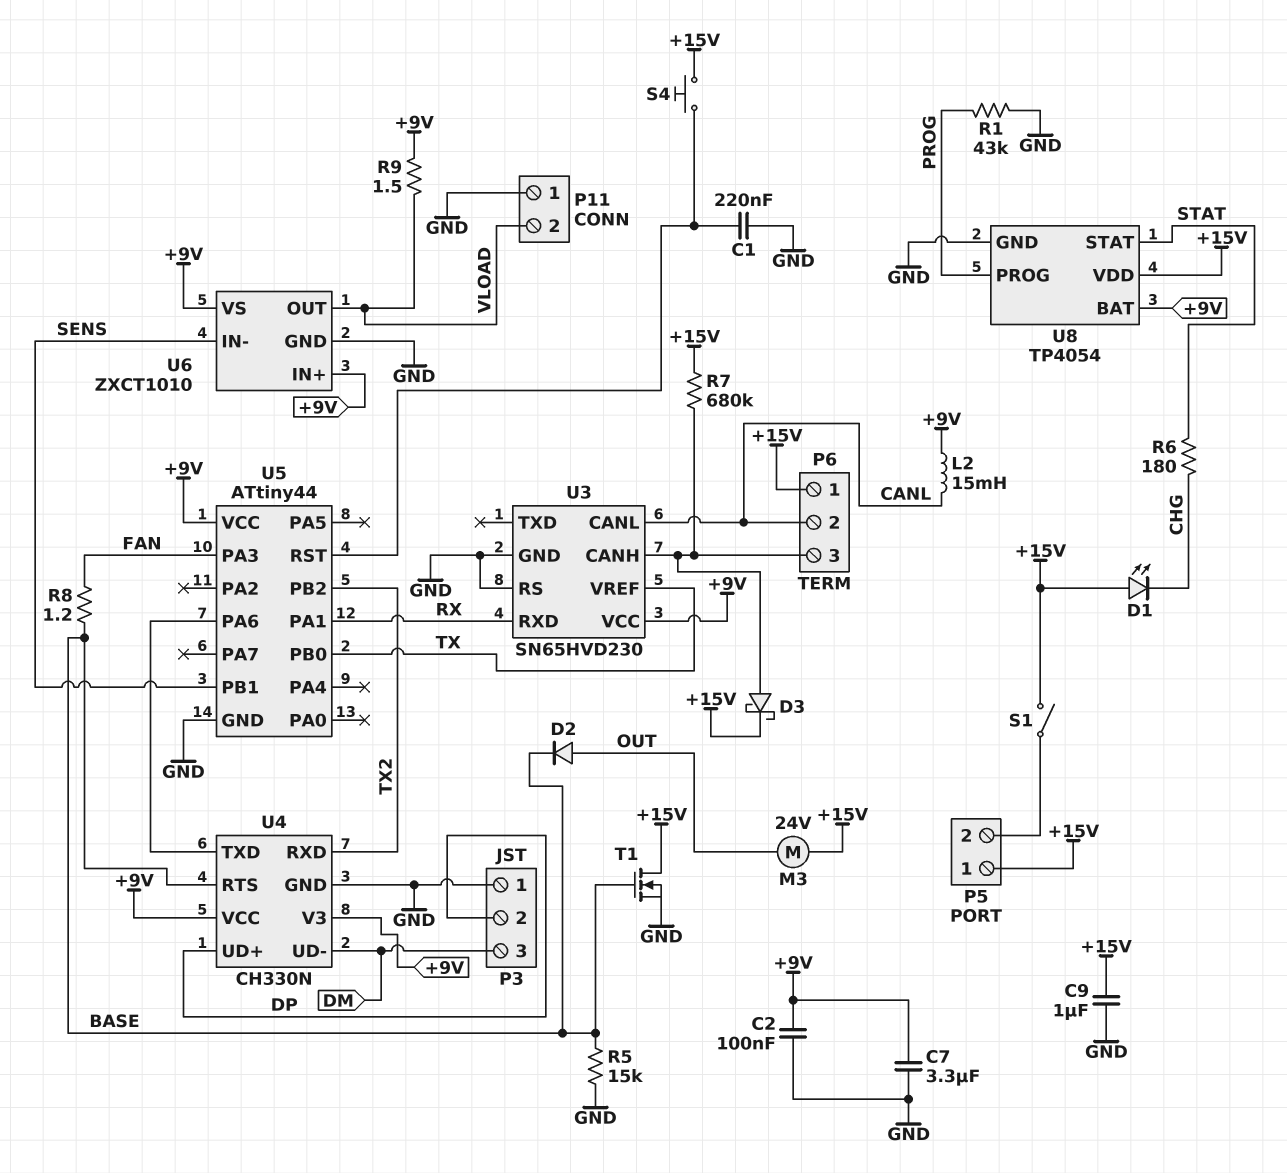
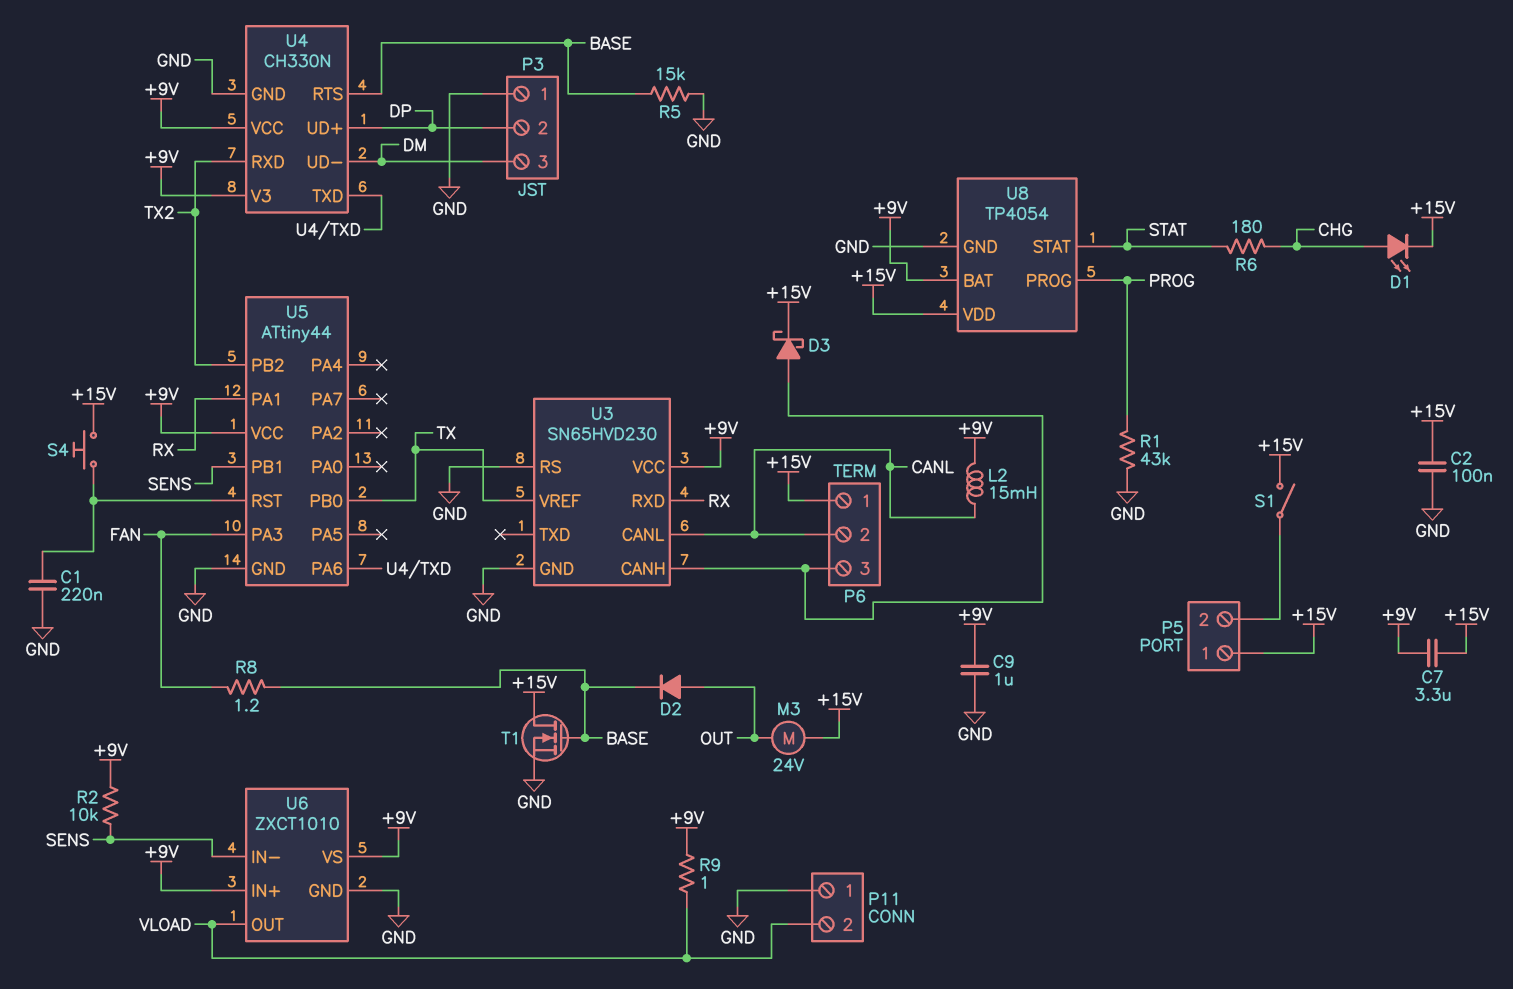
C2: 100nF (+9V, GND) -> 100nF (+15V, GND)
C7: 3.3uF (+9V, GND) -> 3.3uF (+9V, +15V)
C9: 1uF (+15V, GND) -> 1uF (+9V, GND)
D1: LED (A +15V, K CHG) -> LED (A CHG, K +15V)
R2: none -> 10k (+9V, SENS)
R7: 680k (+15V, P6/3) -> none
R9: 1.5 (+9V, VLOAD) -> 1 (+9V, VLOAD)

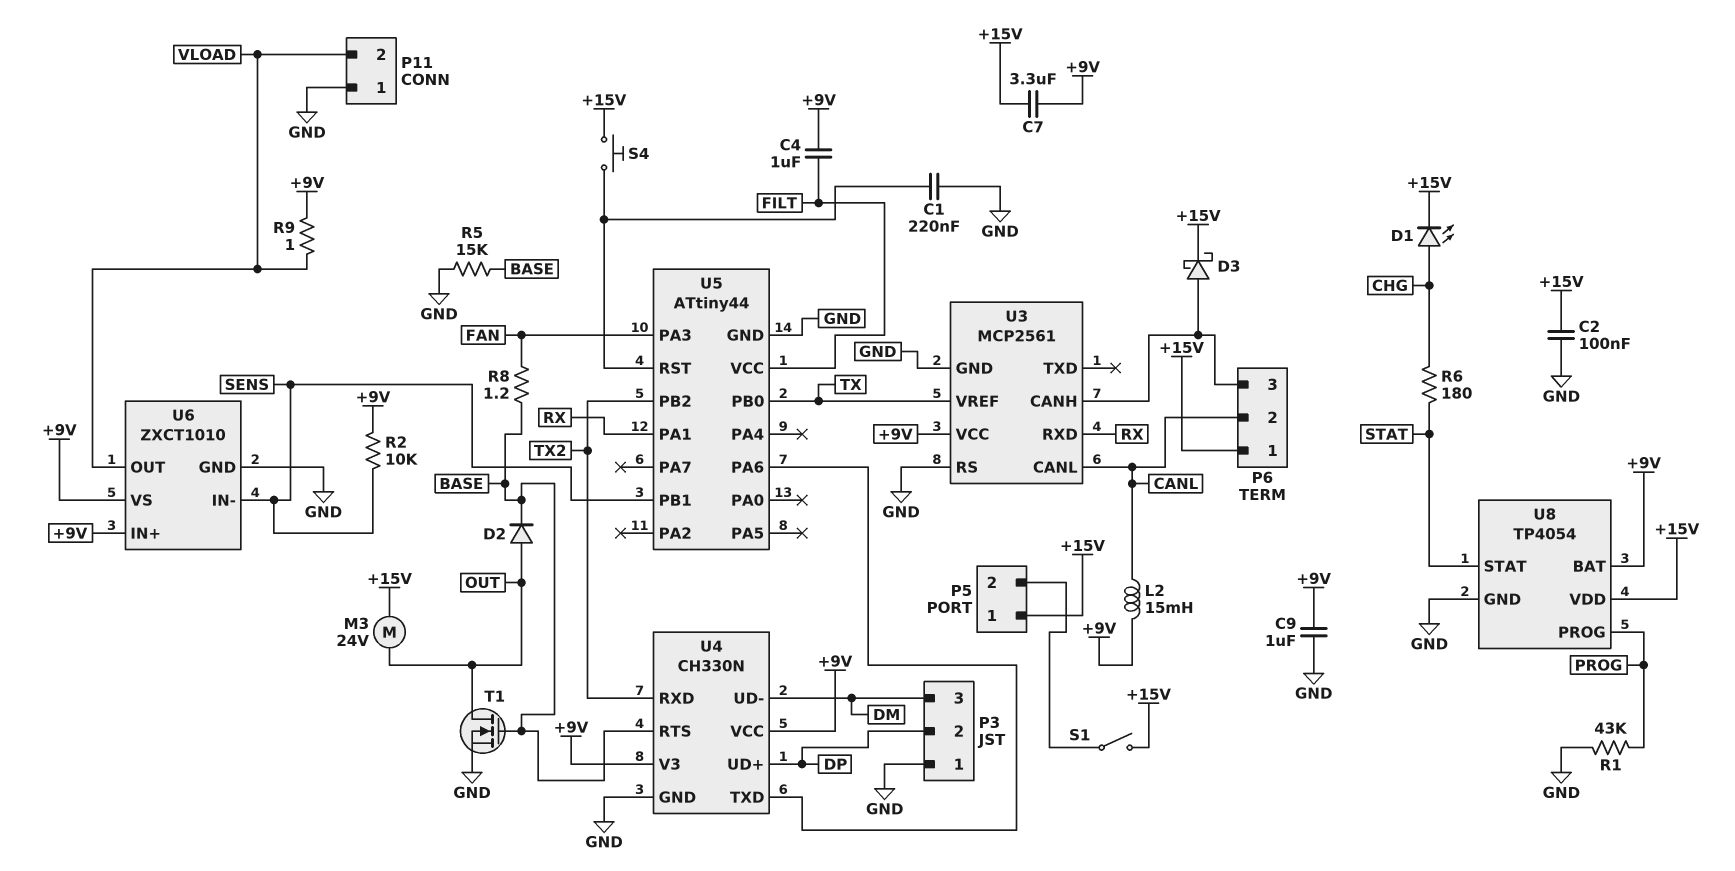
C4: none -> 1uF (+9V, FILT)
T1: NMOS (G BASE, D +15V, S GND) -> NMOS (G BASE, D OUT, S GND)
U3: SN65HVD230 -> MCP2561
U5 pin VCC: +9V -> FILT

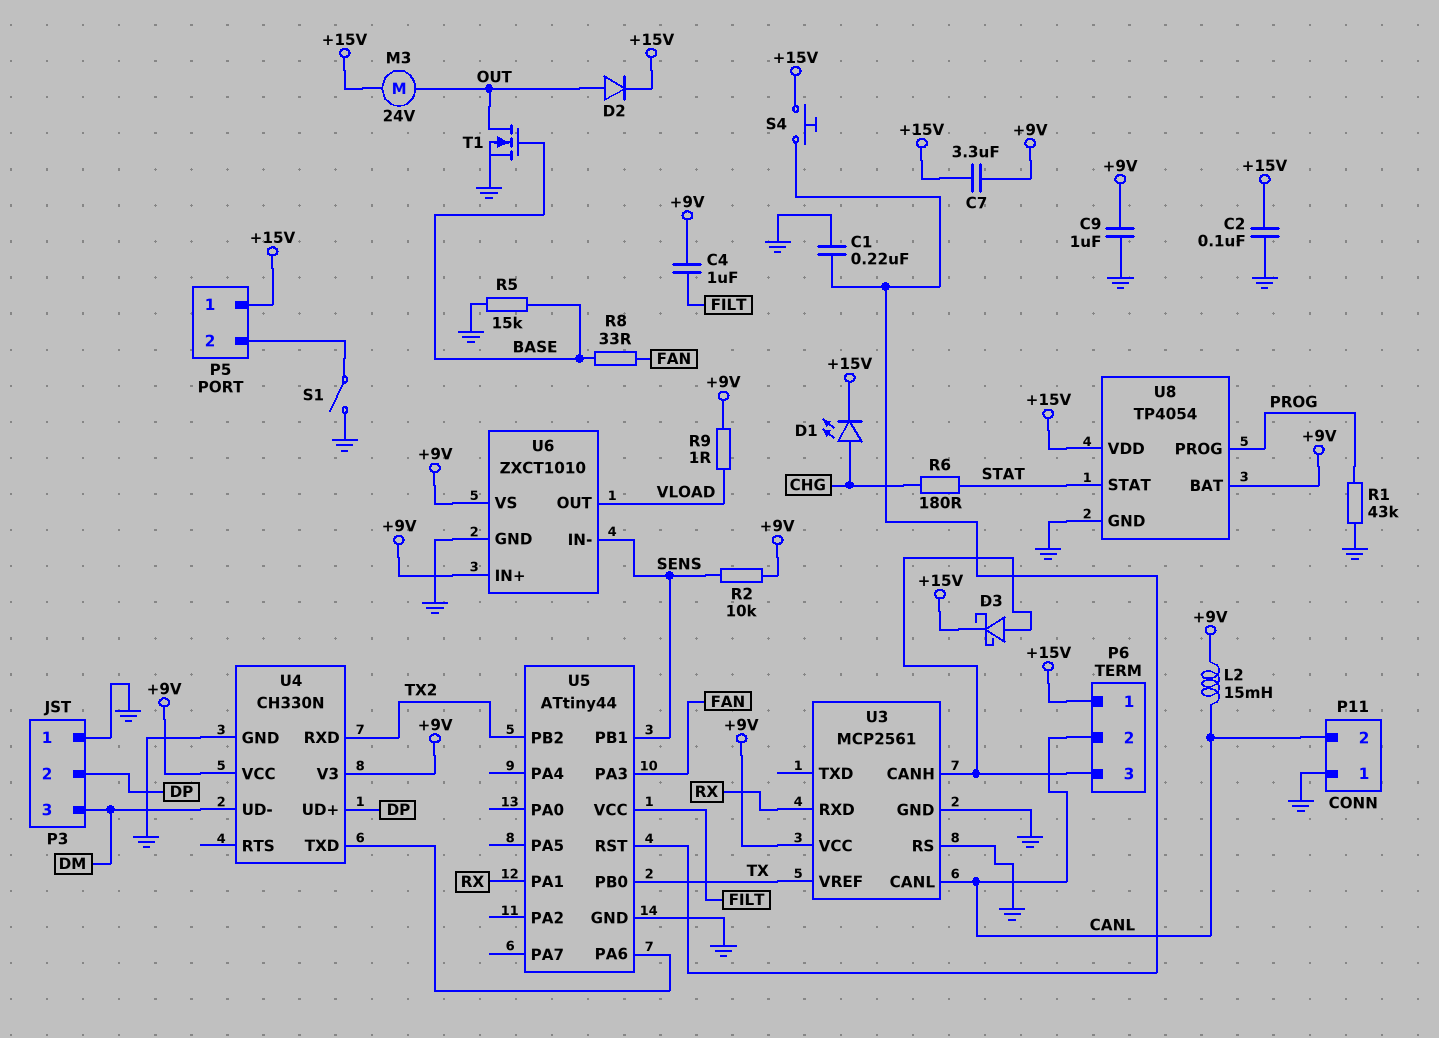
D2: diode (A OUT, K BASE) -> diode (A OUT, K +15V)
P11 pin 2: VLOAD -> CANL
R8: 1.2 (BASE, FAN) -> 33 (BASE, FAN)
S1: switch (+15V, P5/2) -> switch (GND, P5/2)
U4 pin RTS: BASE -> none

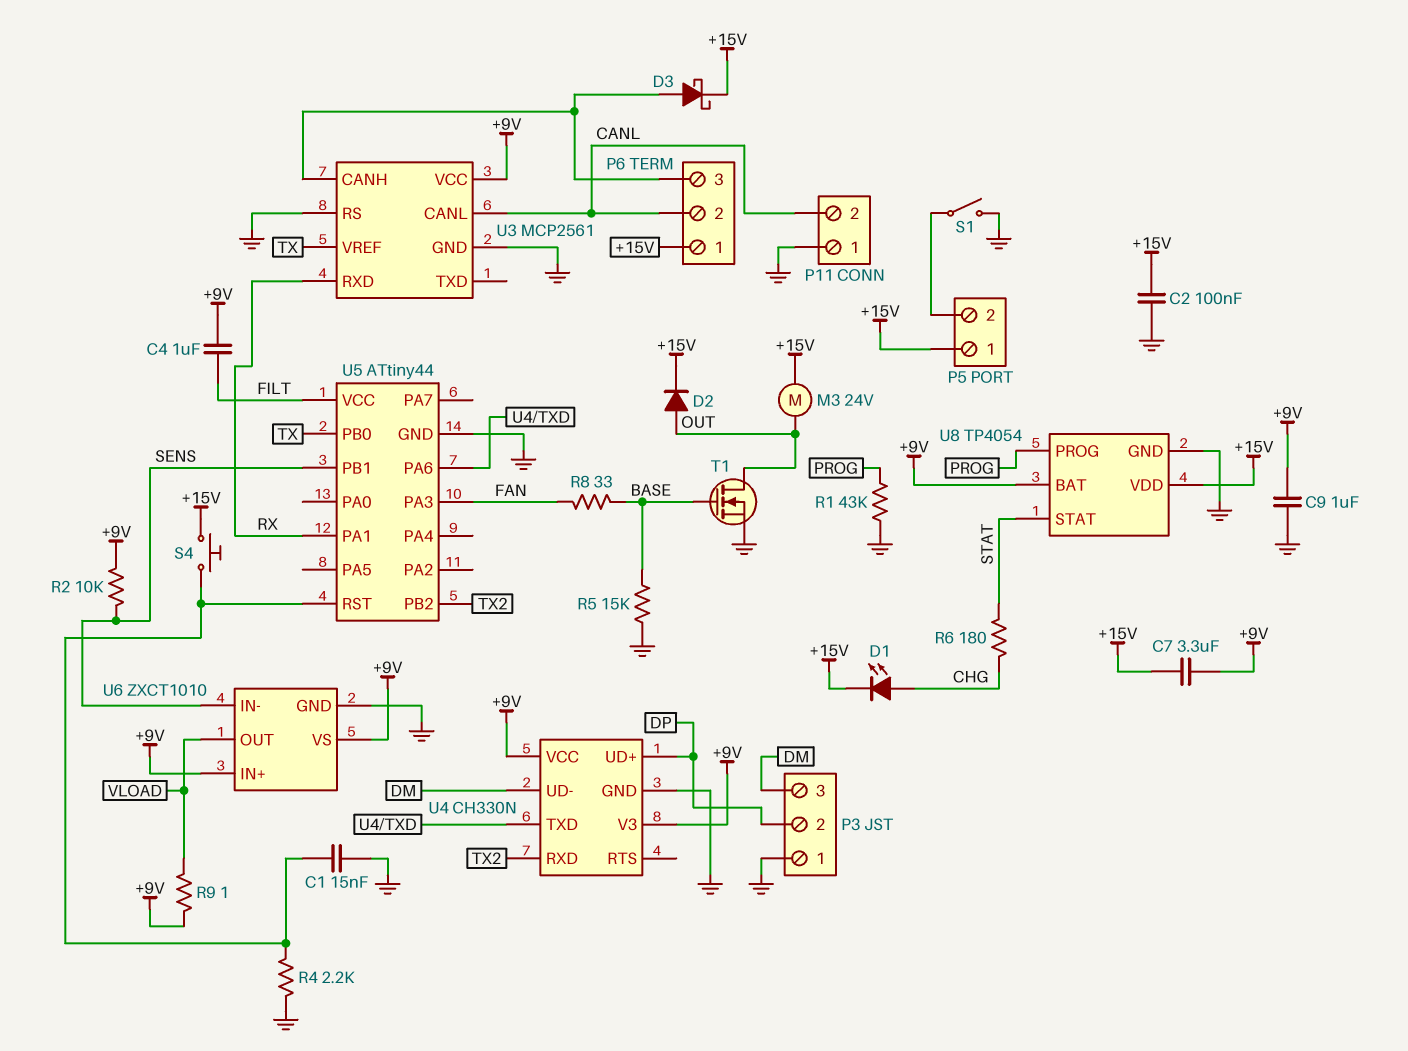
C1: 220nF (GND, U5/RST) -> 15nF (GND, U5/RST)
L2: 15mH (+9V, CANL) -> none
R4: none -> 2.2k (GND, U5/RST)

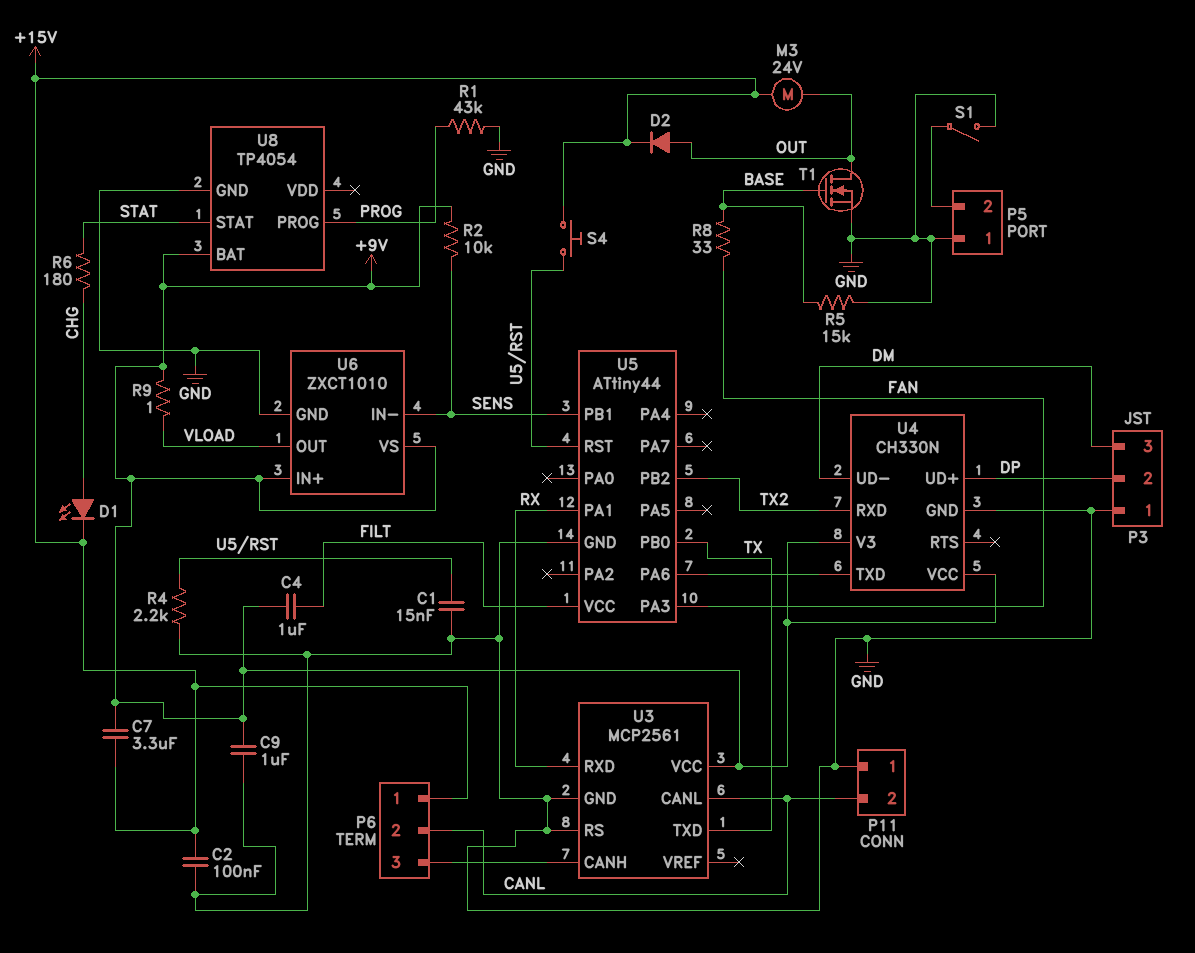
D3: schottky (A P6/3, K +15V) -> none
P5 pin 1: +15V -> GND
U3 pin TXD: none -> TX
U3 pin VREF: TX -> none
U8 pin VDD: +15V -> none

